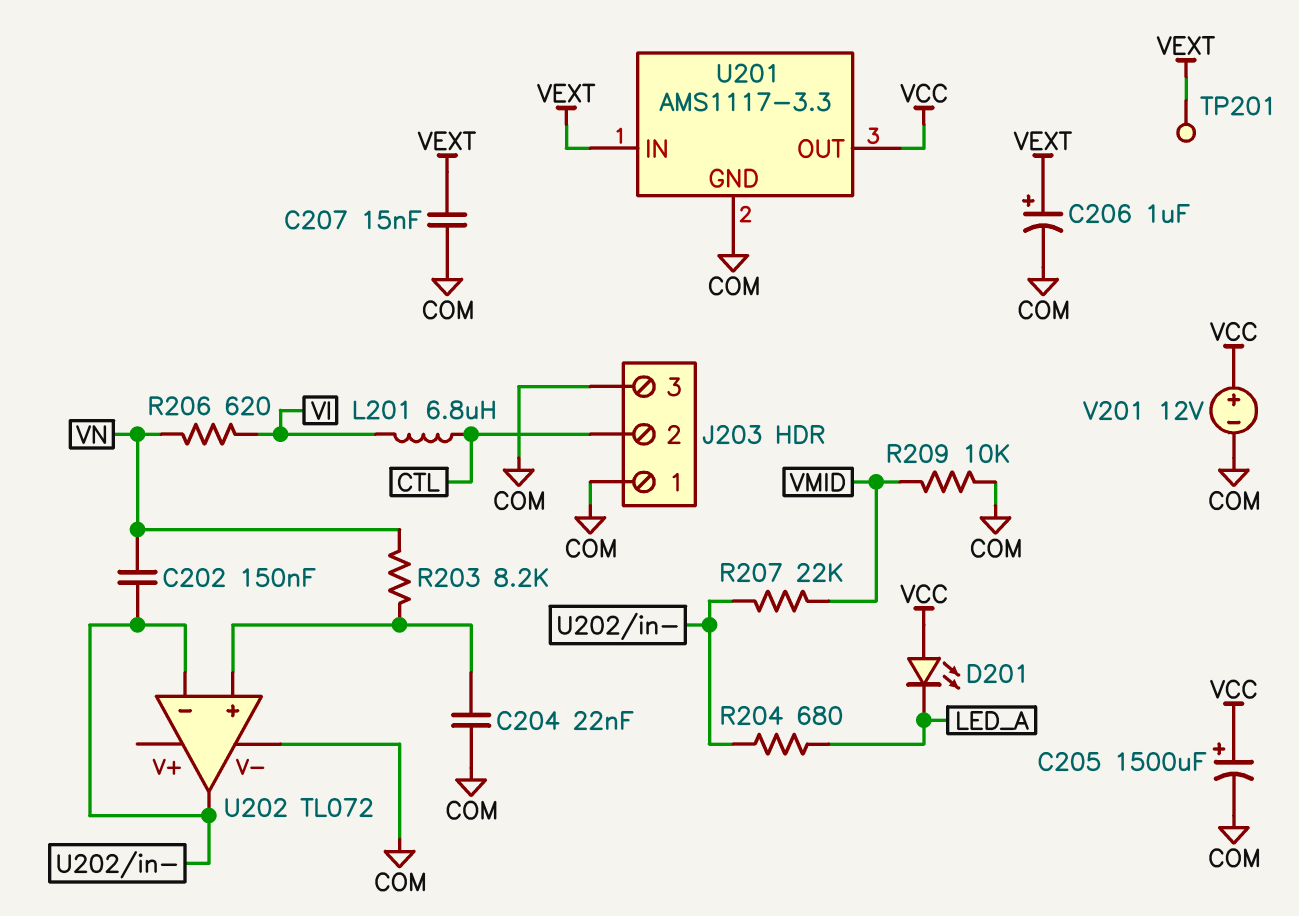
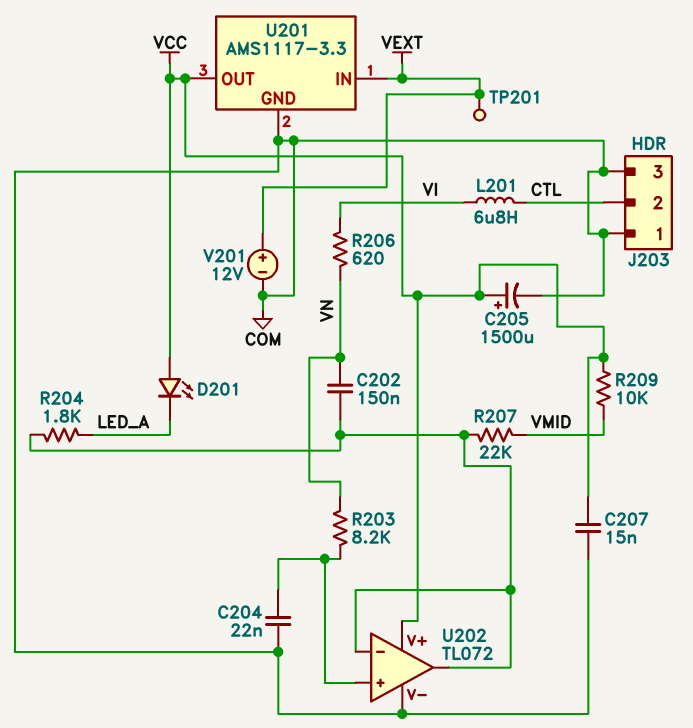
C206: 1uF (plus VEXT, minus COM) -> none
C207: 15nF (COM, VEXT) -> 15nF (COM, VCC)
R204: 680 (LED_A, U202/in-) -> 1.8k (LED_A, U202/in-)
R209: 10k (COM, VMID) -> 10k (VCC, VMID)
U202 pin V+: none -> VCC
V201: 12V (plus VCC, minus COM) -> 12V (plus VEXT, minus COM)

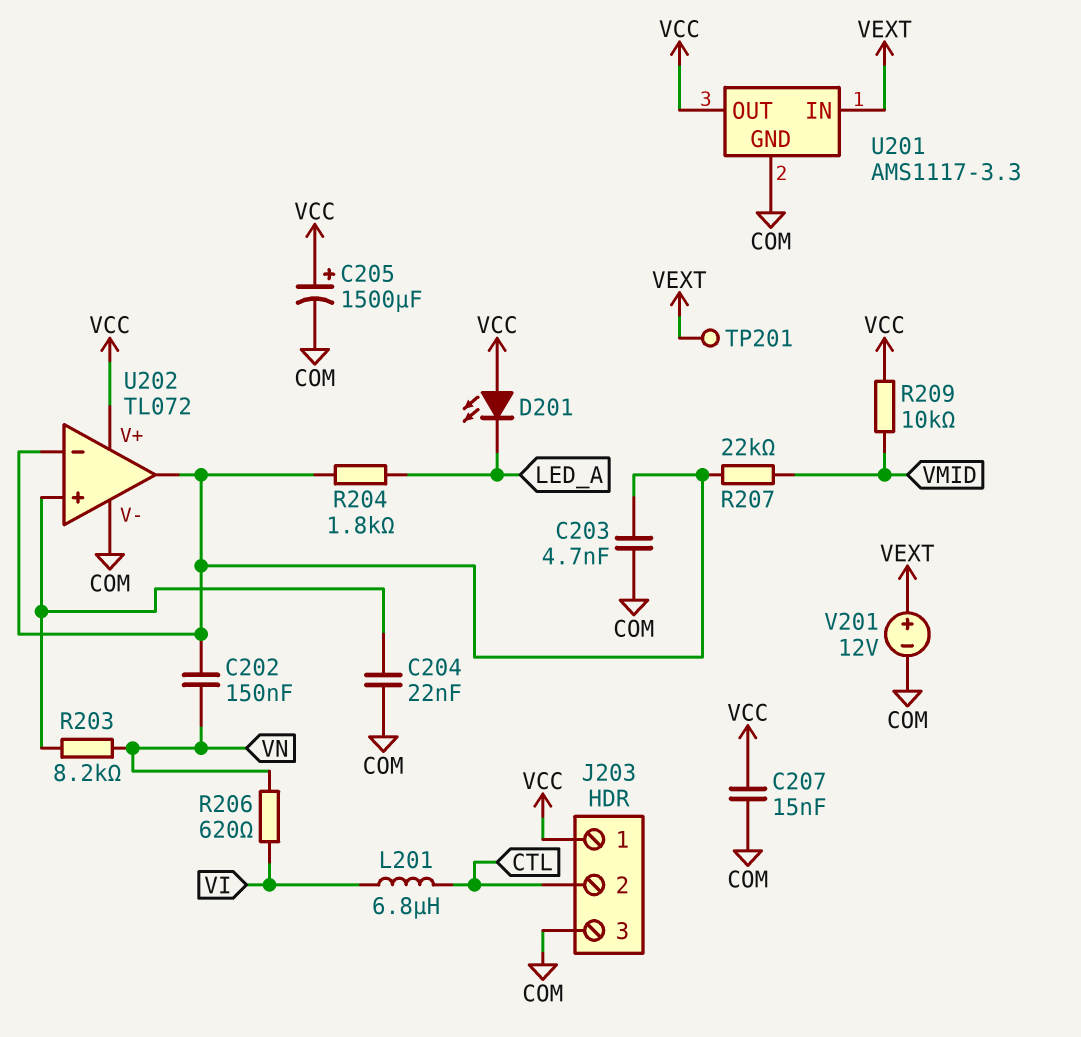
C203: none -> 4.7nF (COM, U202/in-)
J203 pin 1: COM -> VCC

